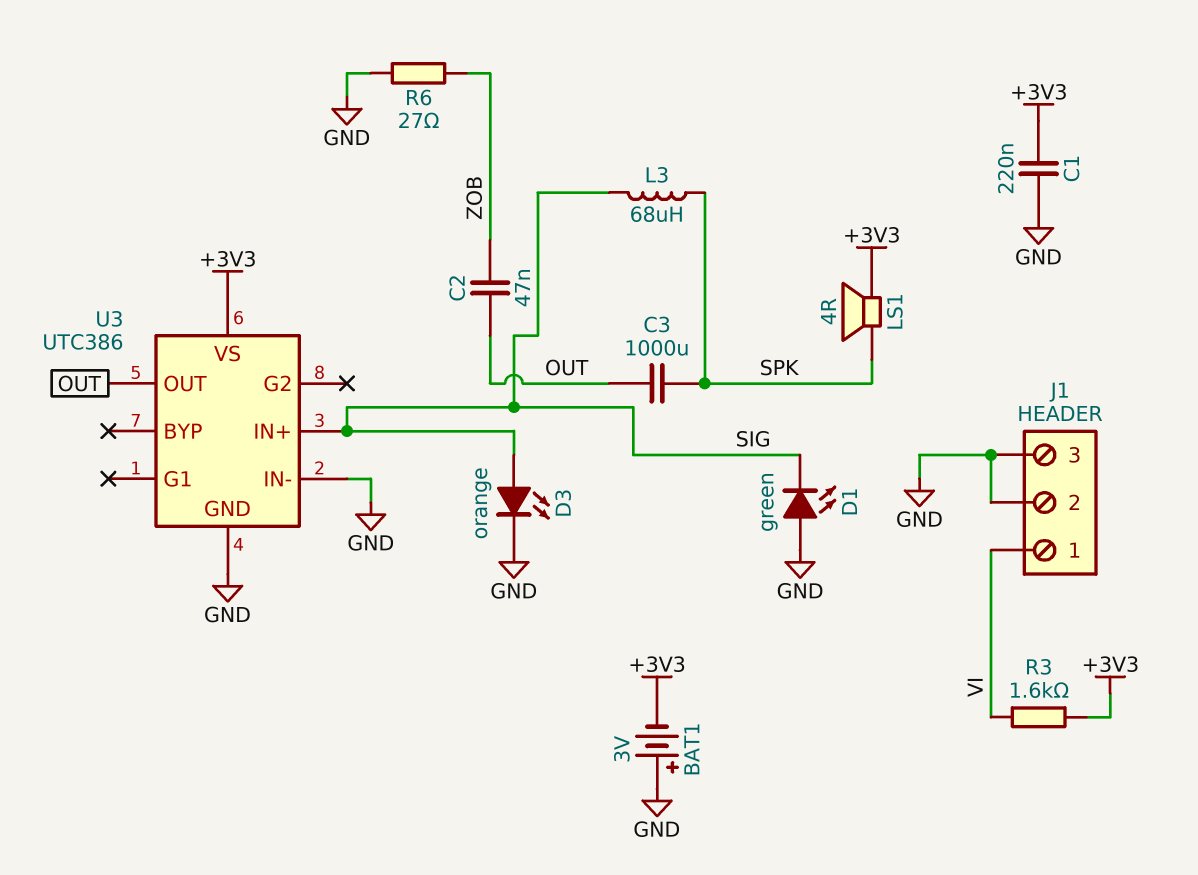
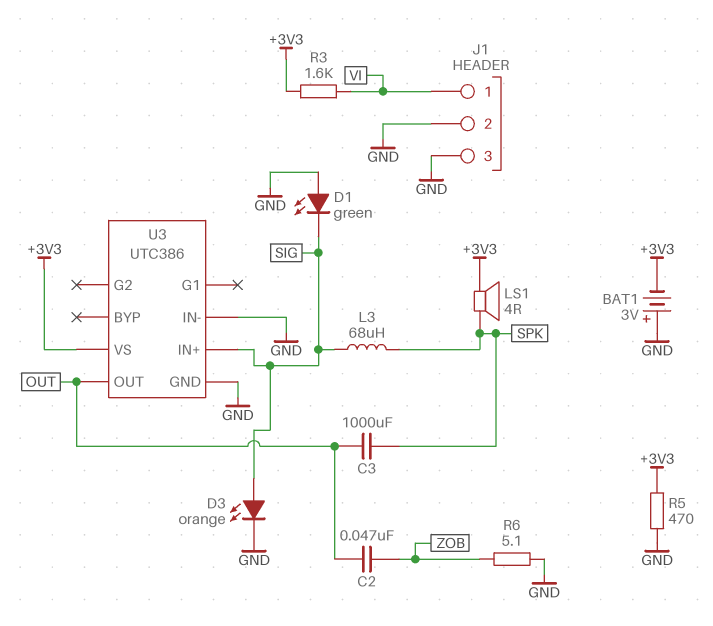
C1: 220nF (+3V3, GND) -> none
R5: none -> 470 (+3V3, GND)
R6: 27 (GND, ZOB) -> 5.1 (GND, ZOB)

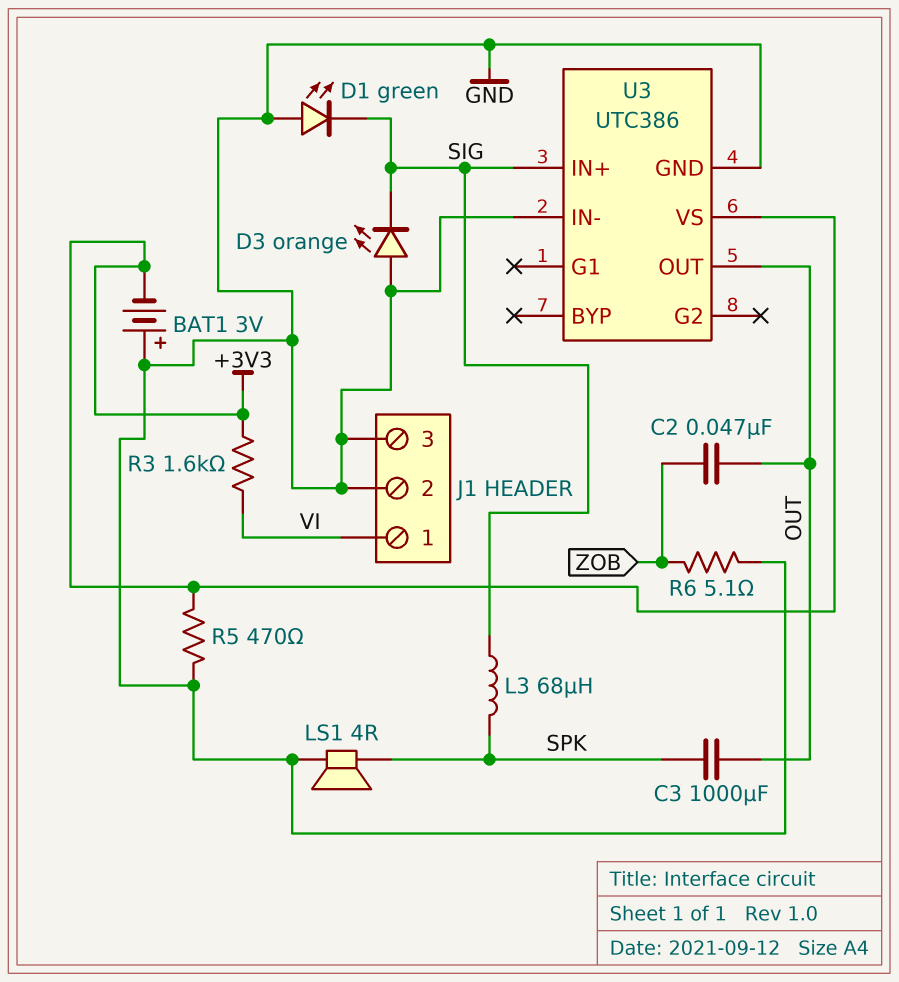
D3: LED orange (A SIG, K GND) -> LED orange (A GND, K SIG)
LS1: speaker 4R (+3V3, SPK) -> speaker 4R (GND, SPK)

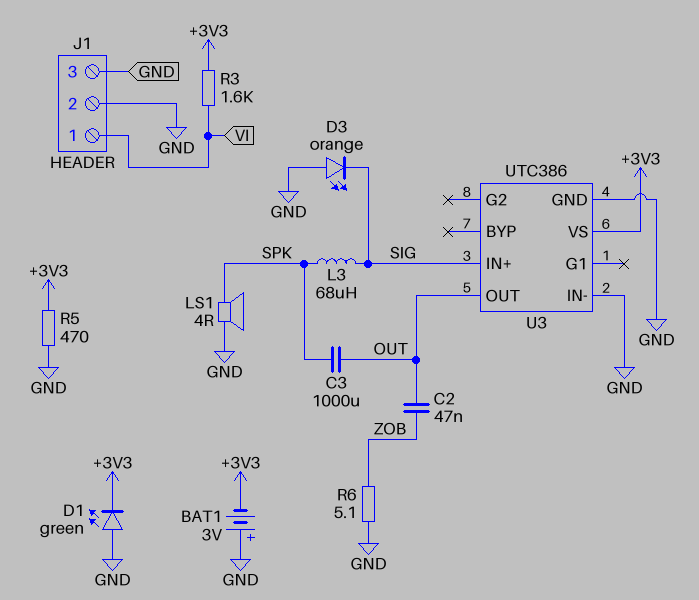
D1: LED green (A GND, K SIG) -> LED green (A GND, K +3V3)

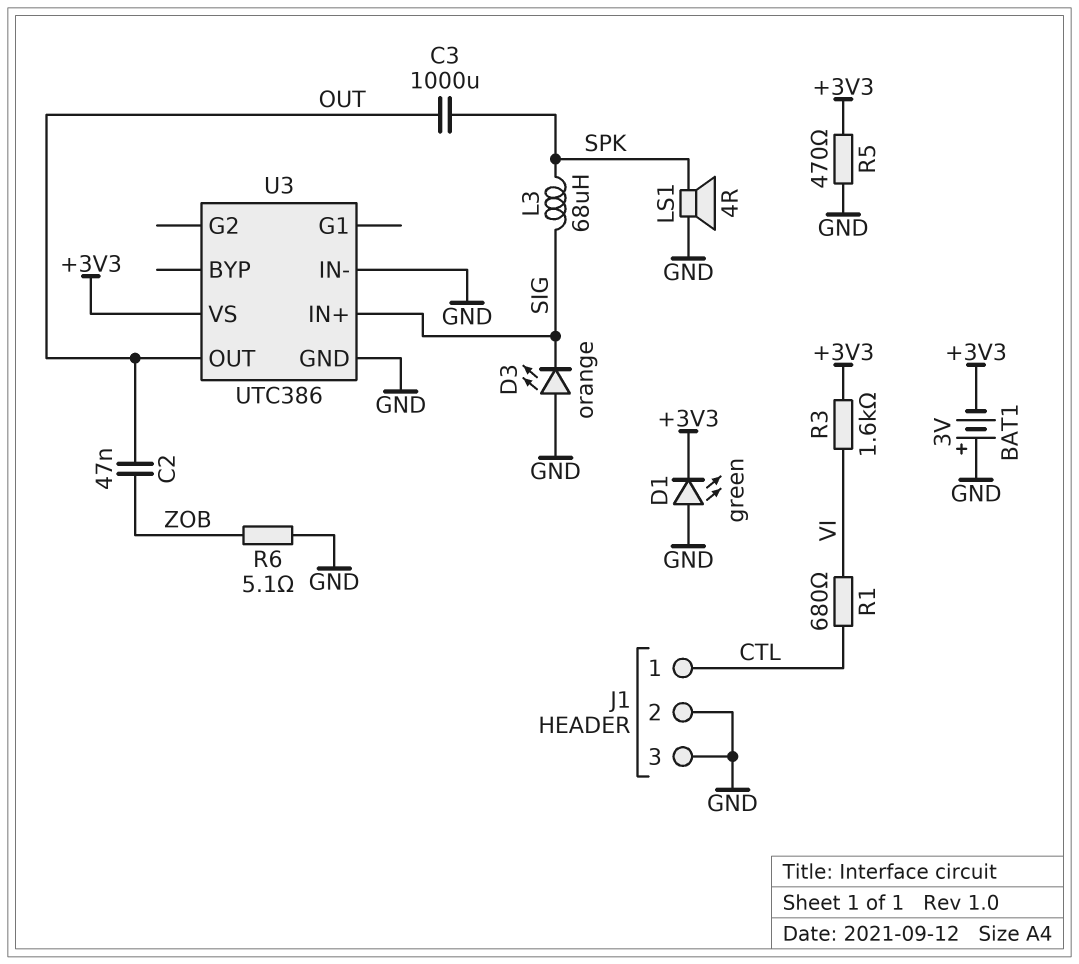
J1 pin 1: VI -> CTL
R1: none -> 680 (CTL, VI)

